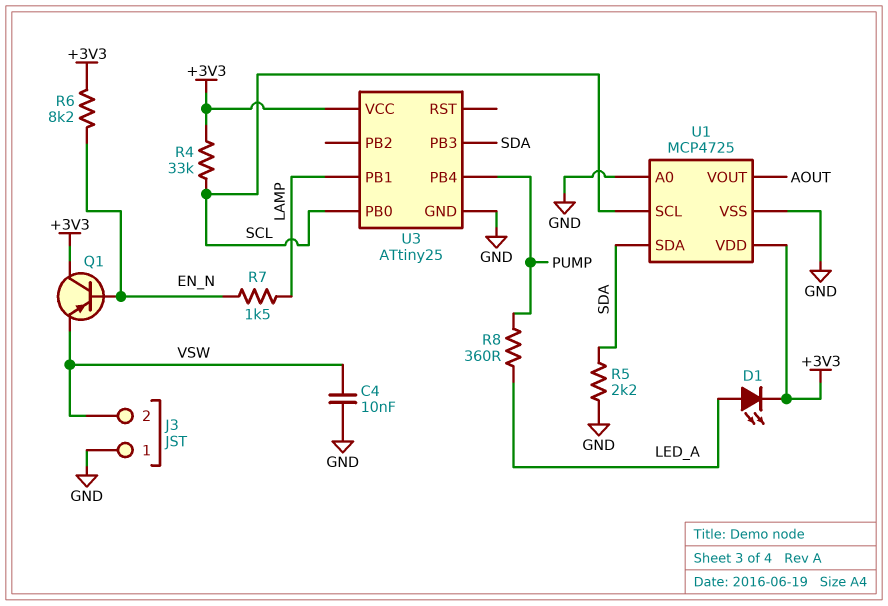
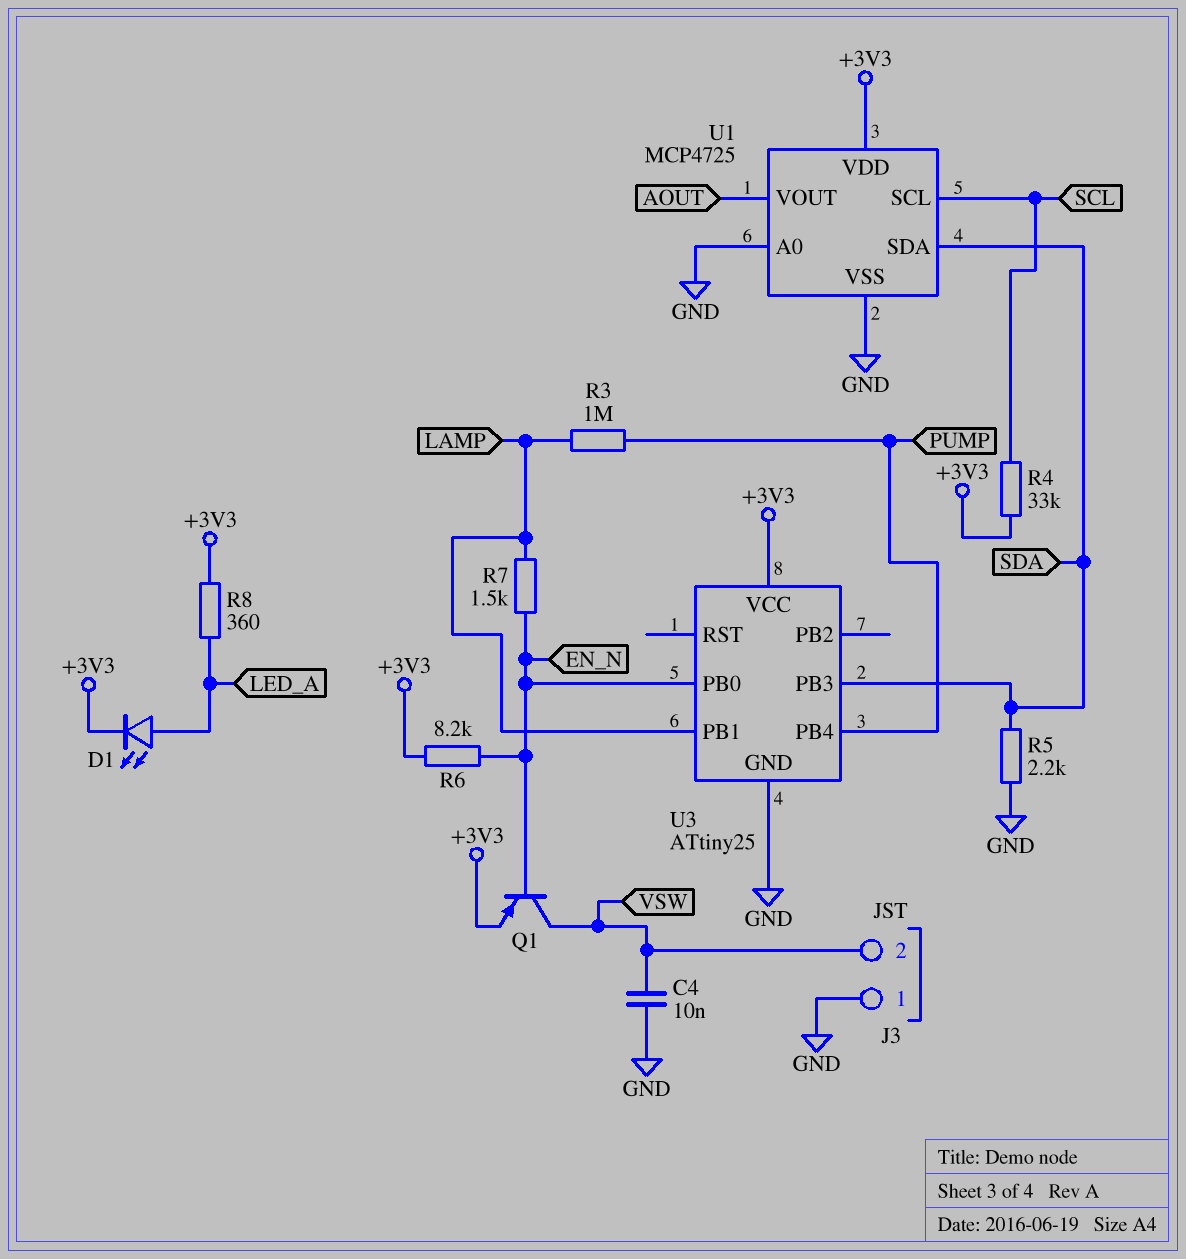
Q1: PNP (B EN_N, C +3V3, E VSW) -> PNP (B EN_N, C VSW, E +3V3)
R3: none -> 1M (LAMP, PUMP)
R8: 360 (LED_A, PUMP) -> 360 (+3V3, LED_A)
U3 pin PB0: SCL -> EN_N

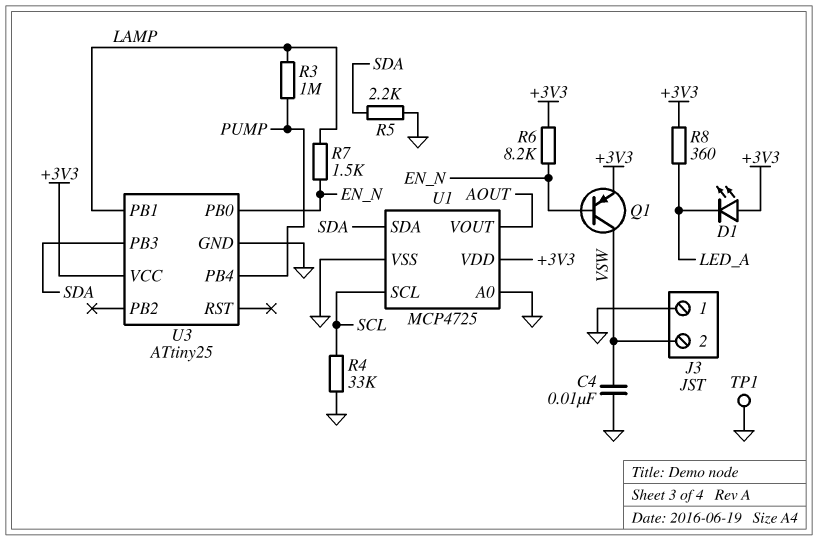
D1: LED (A LED_A, K +3V3) -> LED (A +3V3, K LED_A)
R4: 33k (+3V3, SCL) -> 33k (GND, SCL)
TP1: none -> test point (GND)

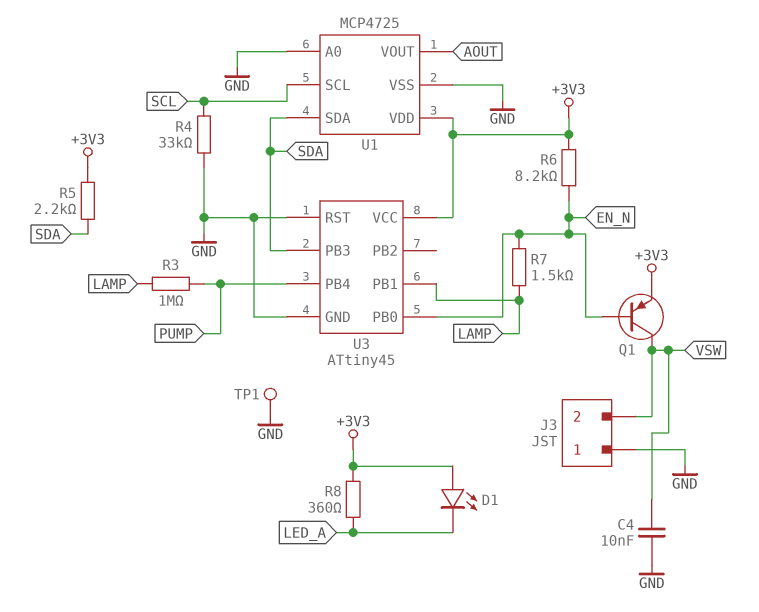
R5: 2.2k (GND, SDA) -> 2.2k (+3V3, SDA)
U3: ATtiny25 -> ATtiny45
U3 pin RST: none -> GND

